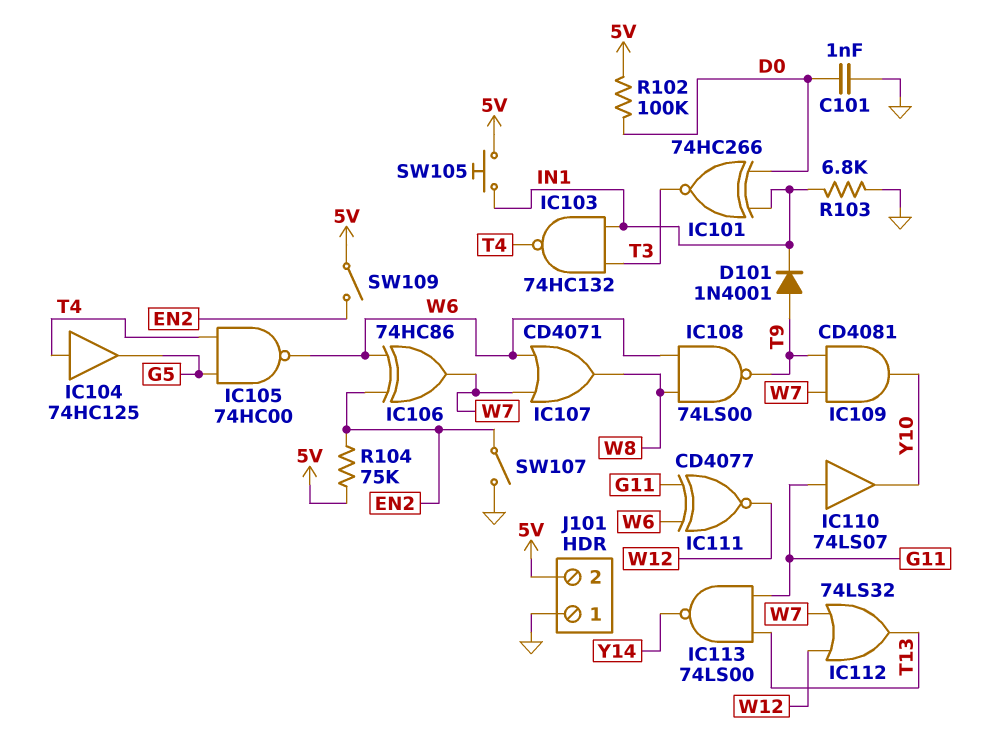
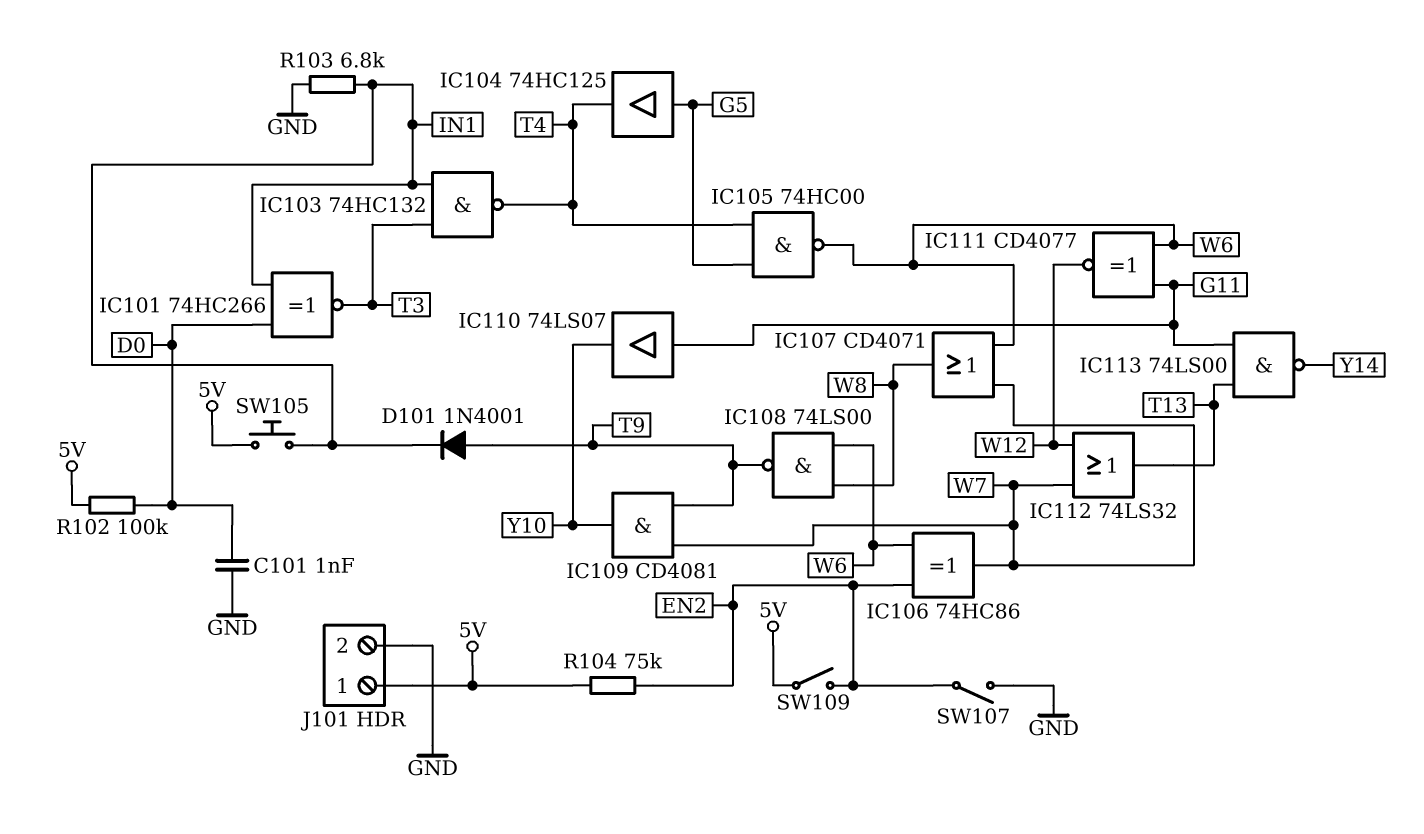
IC104: buffer 74HC125 (in T4, out G5) -> buffer 74HC125 (in G5, out T4)
J101 pin 1: GND -> 5V
J101 pin 2: 5V -> GND

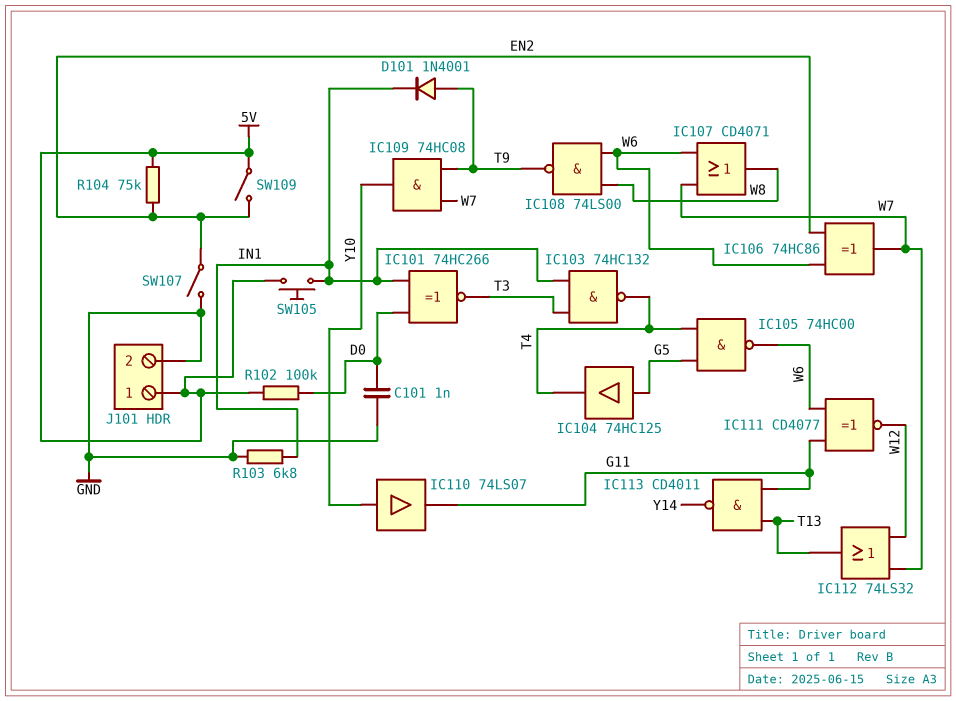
IC109: AND CD4081 (in T9, in W7, out Y10) -> AND 74HC08 (in T9, in W7, out Y10)
IC110: buffer 74LS07 (in G11, out Y10) -> buffer 74LS07 (in Y10, out G11)
IC113: NAND 74LS00 (in G11, in T13, out Y14) -> NAND CD4011 (in G11, in T13, out Y14)

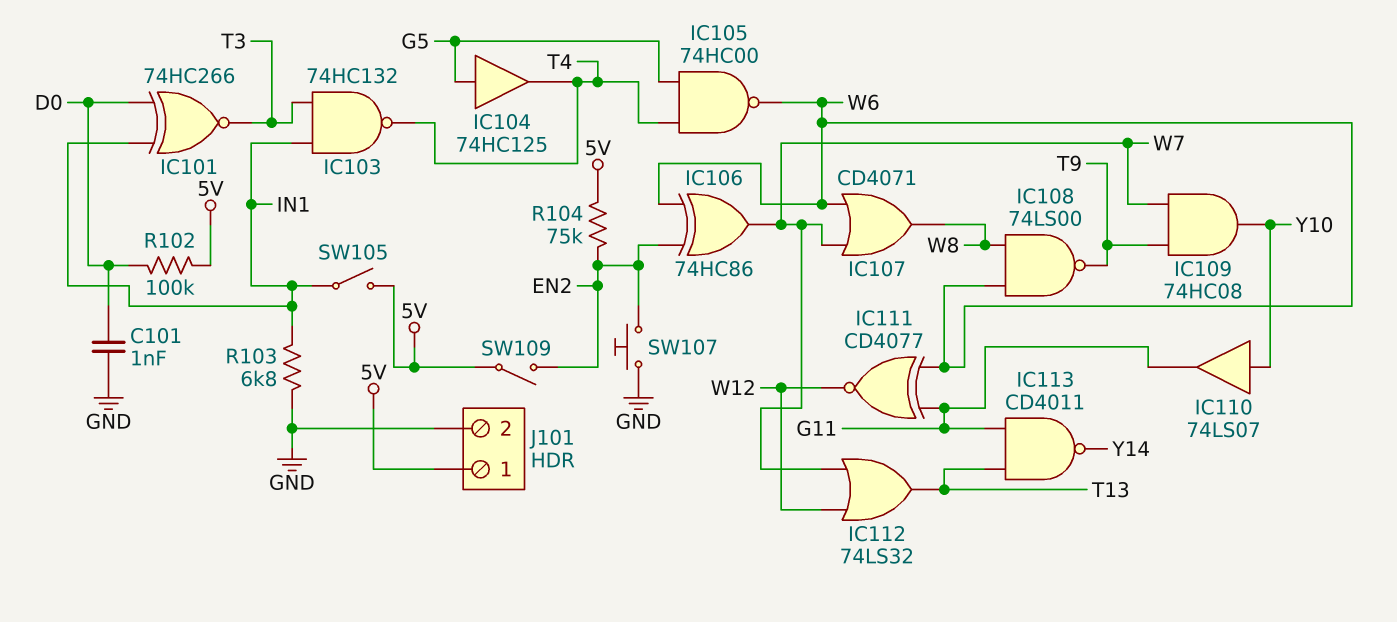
D101: diode 1N4001 (A T9, K IN1) -> none
SW105: button (5V, IN1) -> switch (5V, IN1)
SW107: switch (EN2, GND) -> button (EN2, GND)

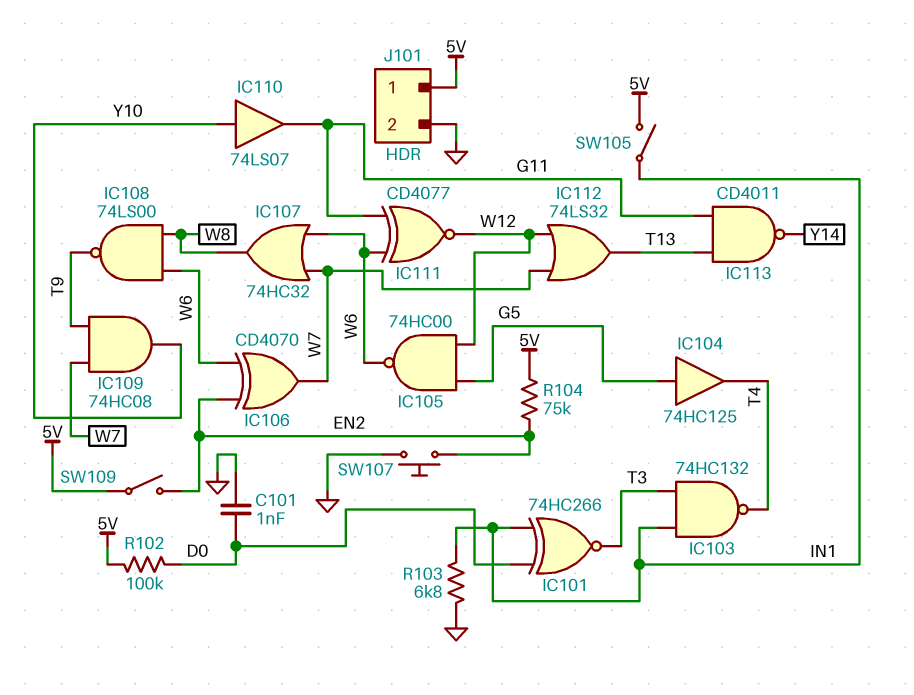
IC105: NAND 74HC00 (in G5, in T4, out W6) -> NAND 74HC00 (in G5, in W12, out W6)
IC106: XOR 74HC86 (in EN2, in W6, out W7) -> XOR CD4070 (in EN2, in W6, out W7)
IC107: OR CD4071 (in W6, in W7, out W8) -> OR 74HC32 (in W6, in W7, out W8)

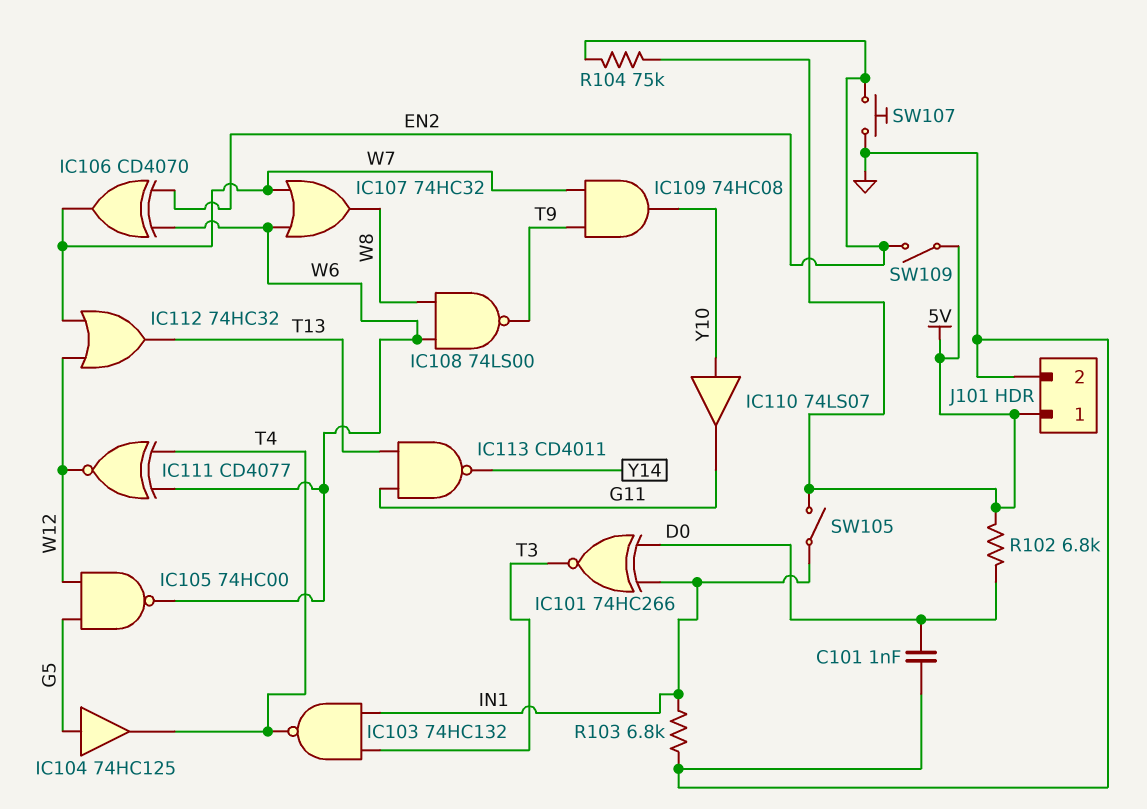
IC111: XNOR CD4077 (in G11, in W6, out W12) -> XNOR CD4077 (in T4, in W6, out W12)
IC112: OR 74LS32 (in W7, in W12, out T13) -> OR 74HC32 (in W7, in W12, out T13)
R102: 100k (5V, D0) -> 6.8k (5V, D0)

